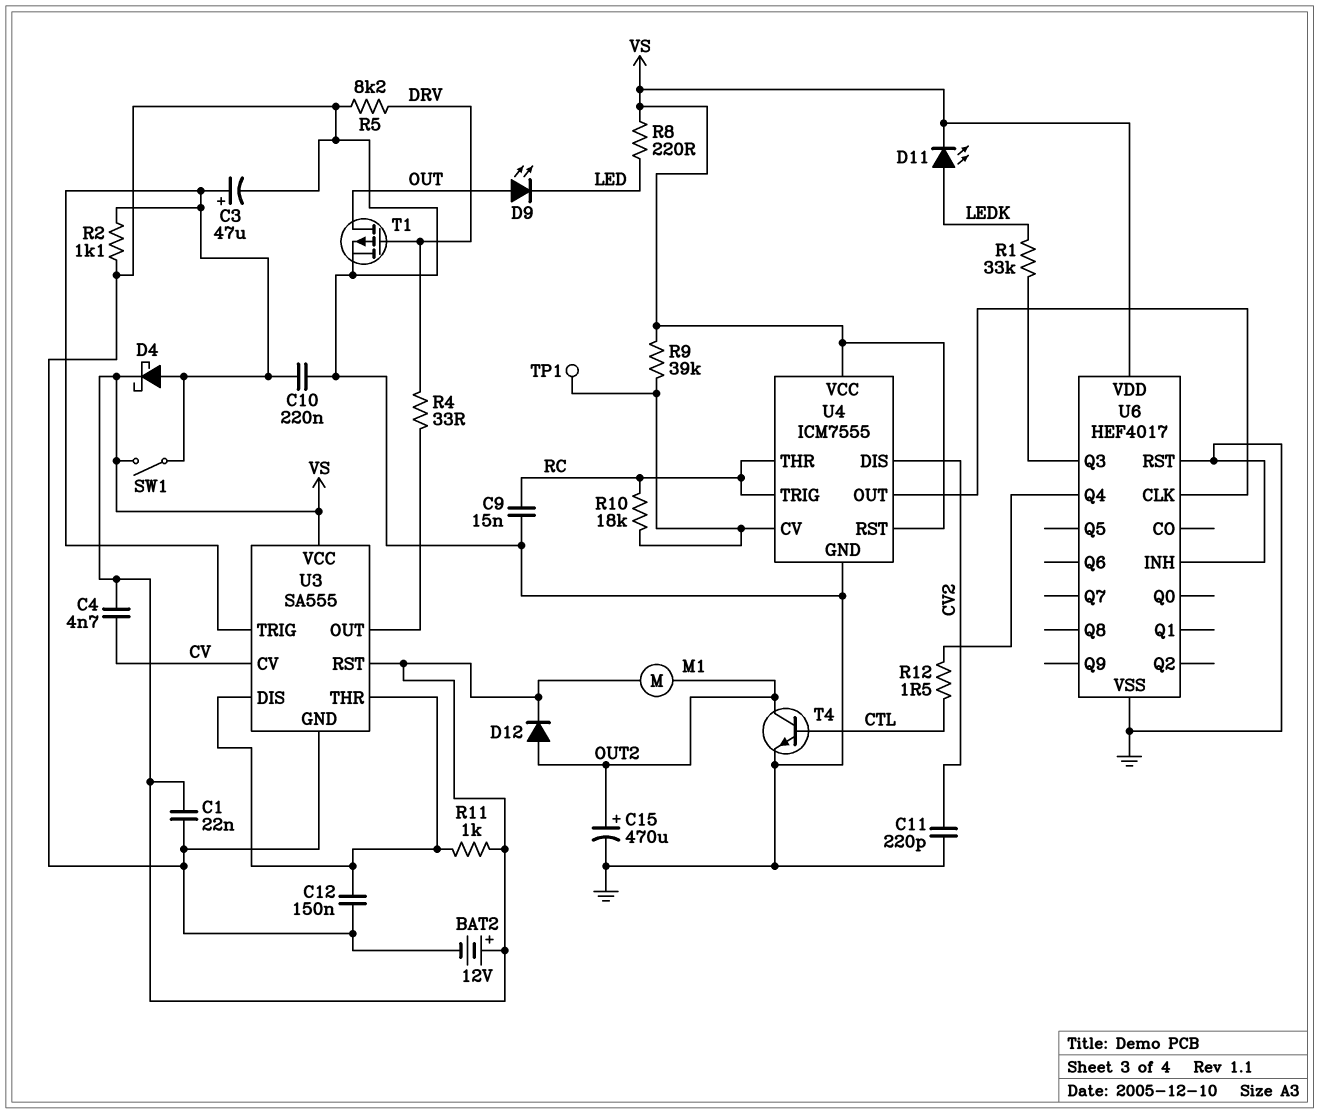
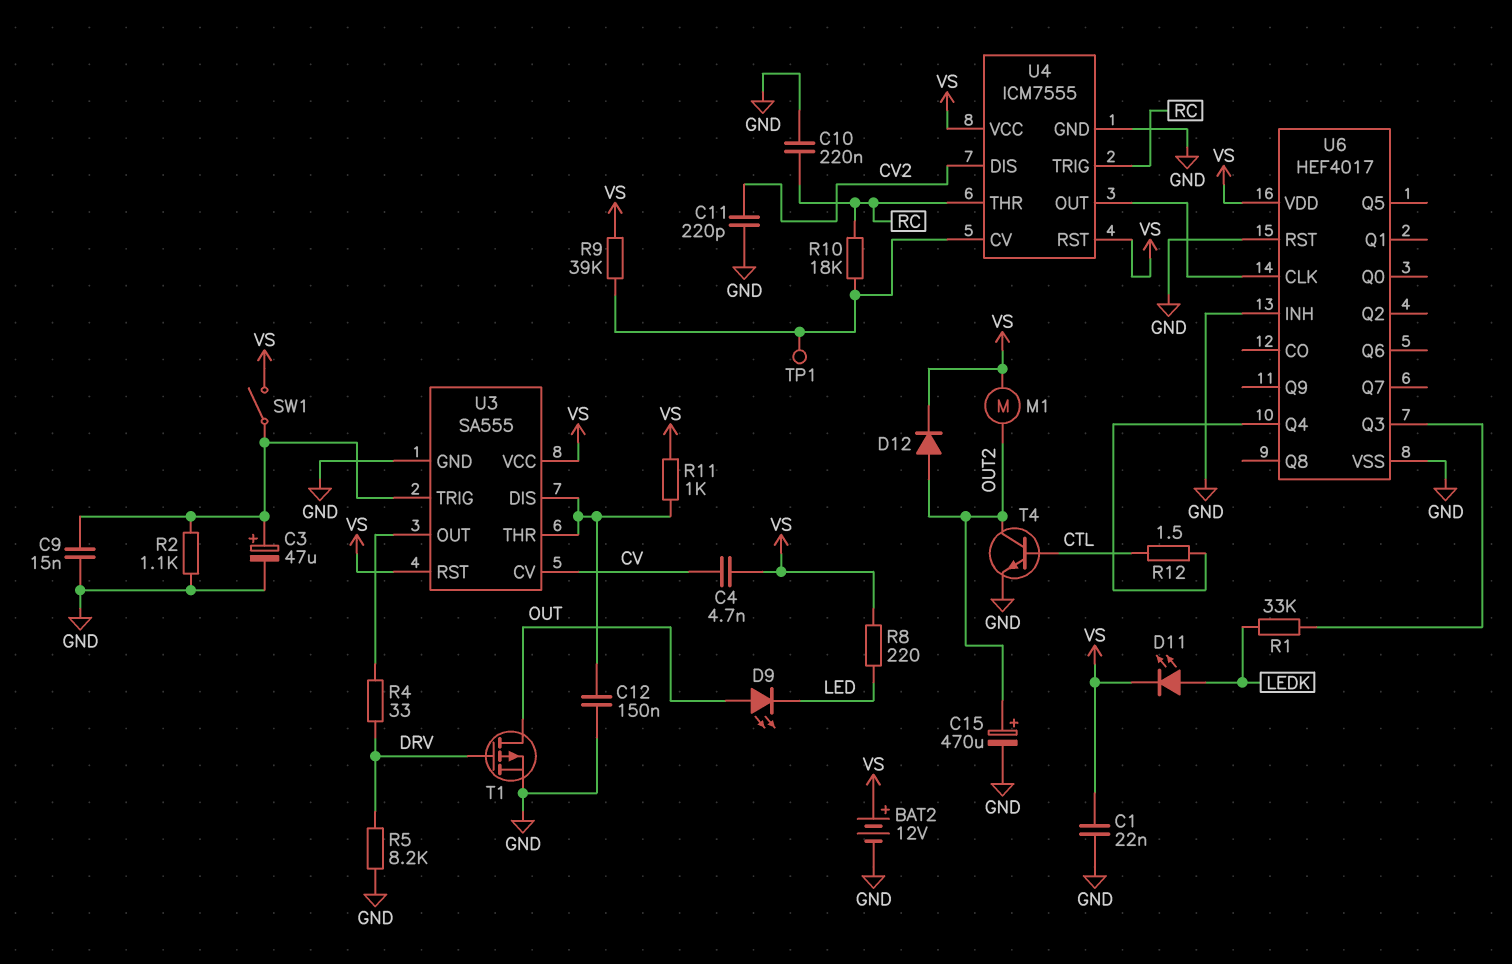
C9: 15nF (GND, RC) -> 15nF (GND, U3/TRIG)
C10: 220nF (GND, U3/TRIG) -> 220nF (GND, RC)
D4: schottky (A U3/TRIG, K VS) -> none

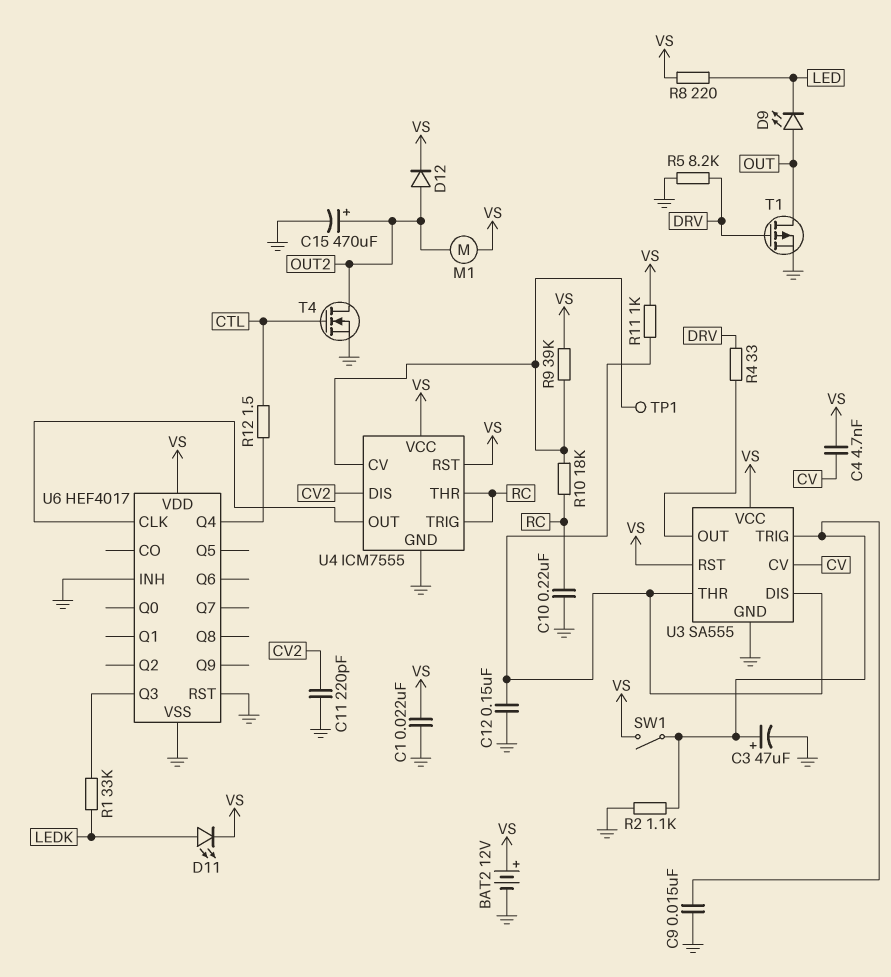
T4: NPN (B CTL, C OUT2, E GND) -> NMOS (G CTL, D OUT2, S GND)

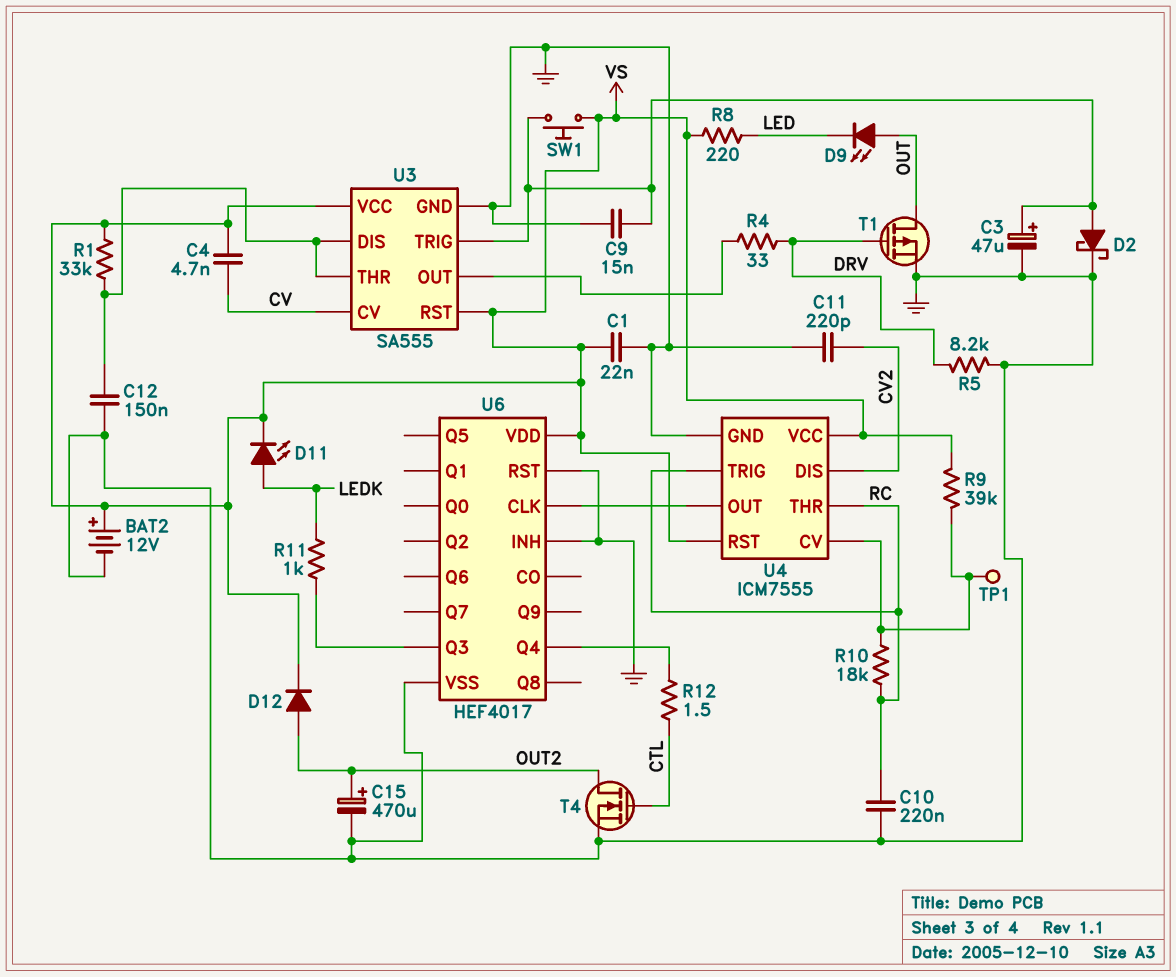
D2: none -> schottky (A U3/TRIG, K GND)
M1: motor (OUT2, VS) -> none
R1: 33k (LEDK, U6/Q3) -> 33k (U3/DIS, VS)
R2: 1.1k (GND, U3/TRIG) -> none
R11: 1k (U3/DIS, VS) -> 1k (LEDK, U6/Q3)
SW1: switch (U3/TRIG, VS) -> button (U3/TRIG, VS)

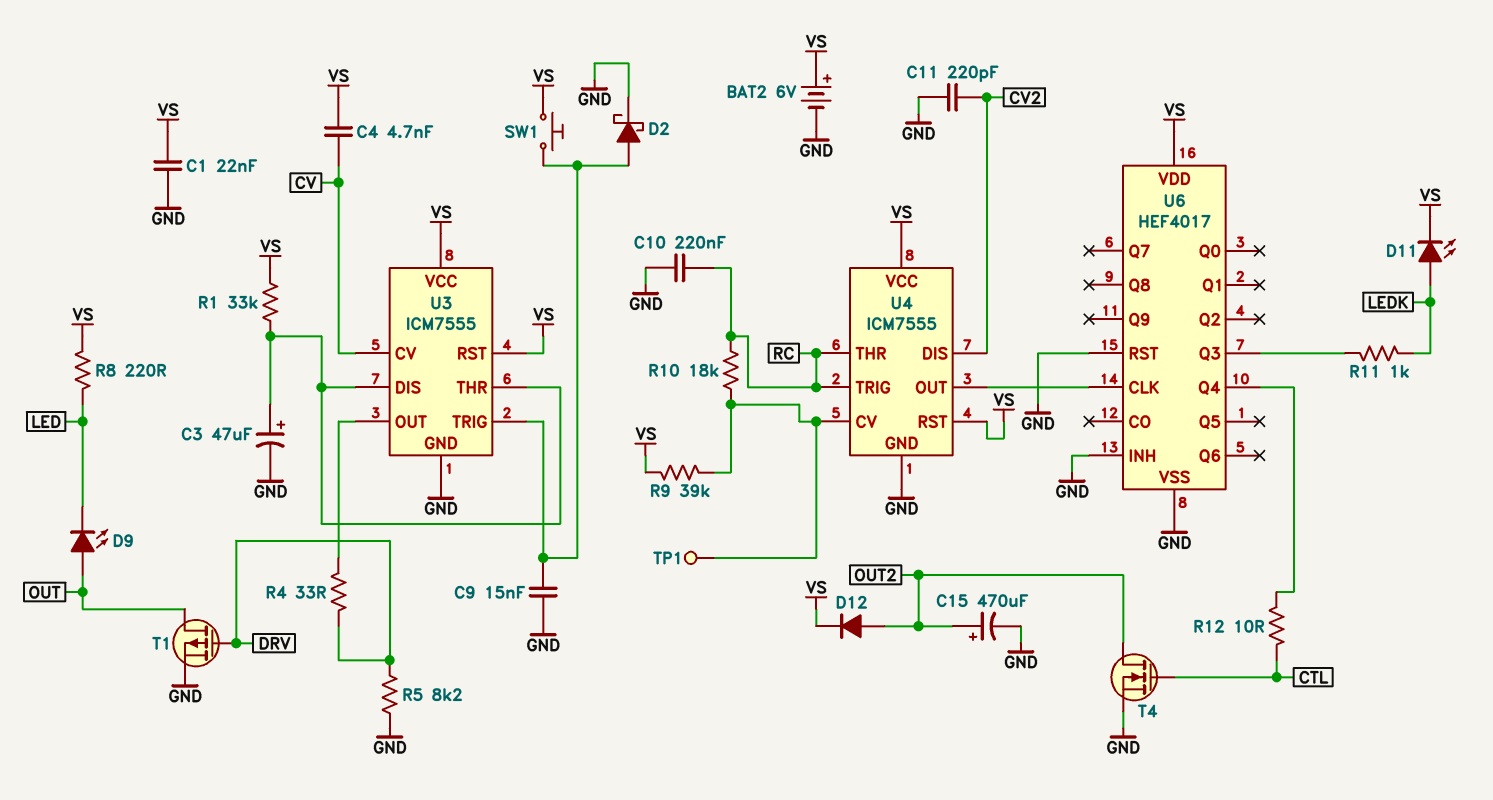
BAT2: 12V (plus VS, minus GND) -> 6V (plus VS, minus GND)
C3: 47uF (plus U3/TRIG, minus GND) -> 47uF (plus U3/DIS, minus GND)
C12: 150nF (GND, U3/DIS) -> none
R12: 1.5 (CTL, U6/Q4) -> 10 (CTL, U6/Q4)
U3: SA555 -> ICM7555

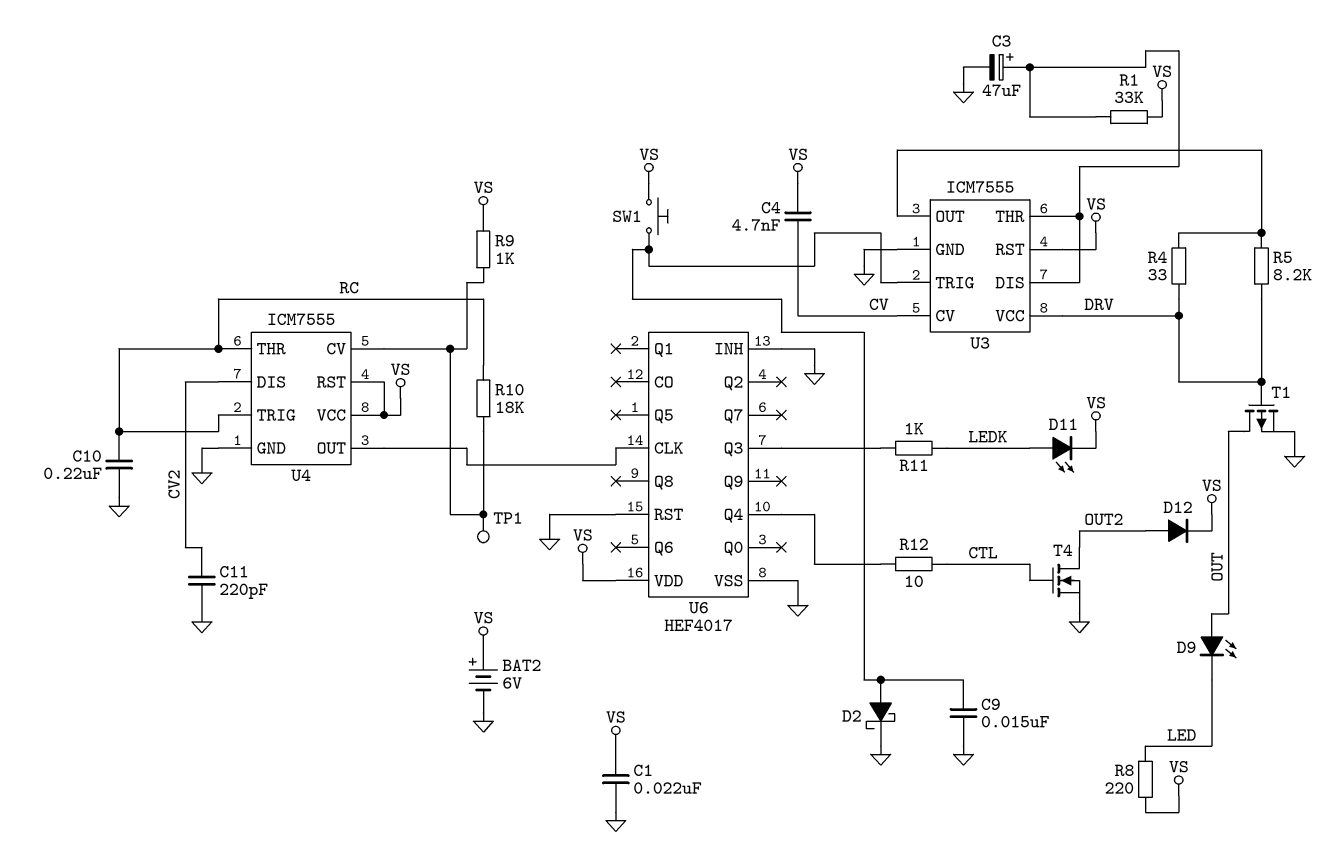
C15: 470uF (plus OUT2, minus GND) -> none
R5: 8.2k (DRV, GND) -> 8.2k (DRV, U3/OUT)
R9: 39k (U4/CV, VS) -> 1k (U4/CV, VS)
U3 pin VCC: VS -> DRV

